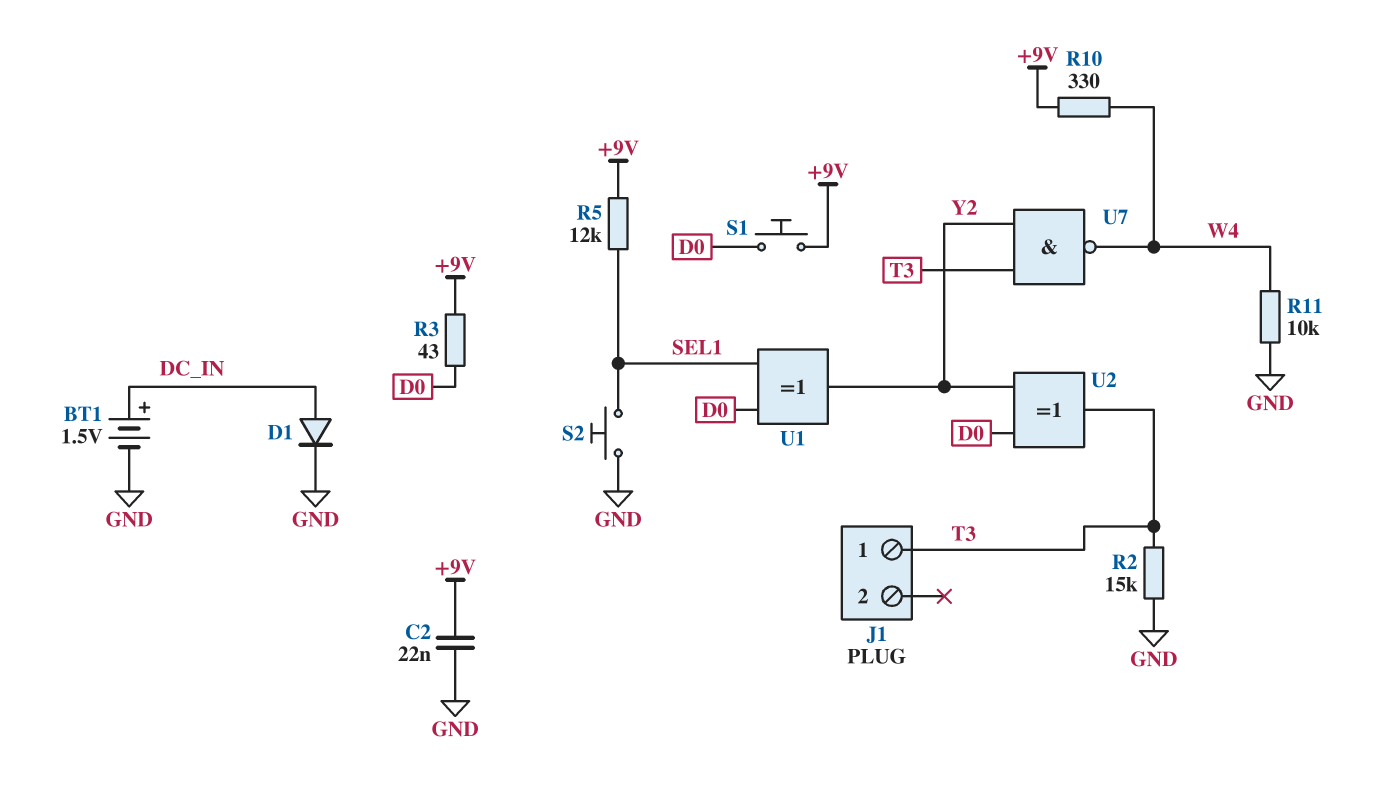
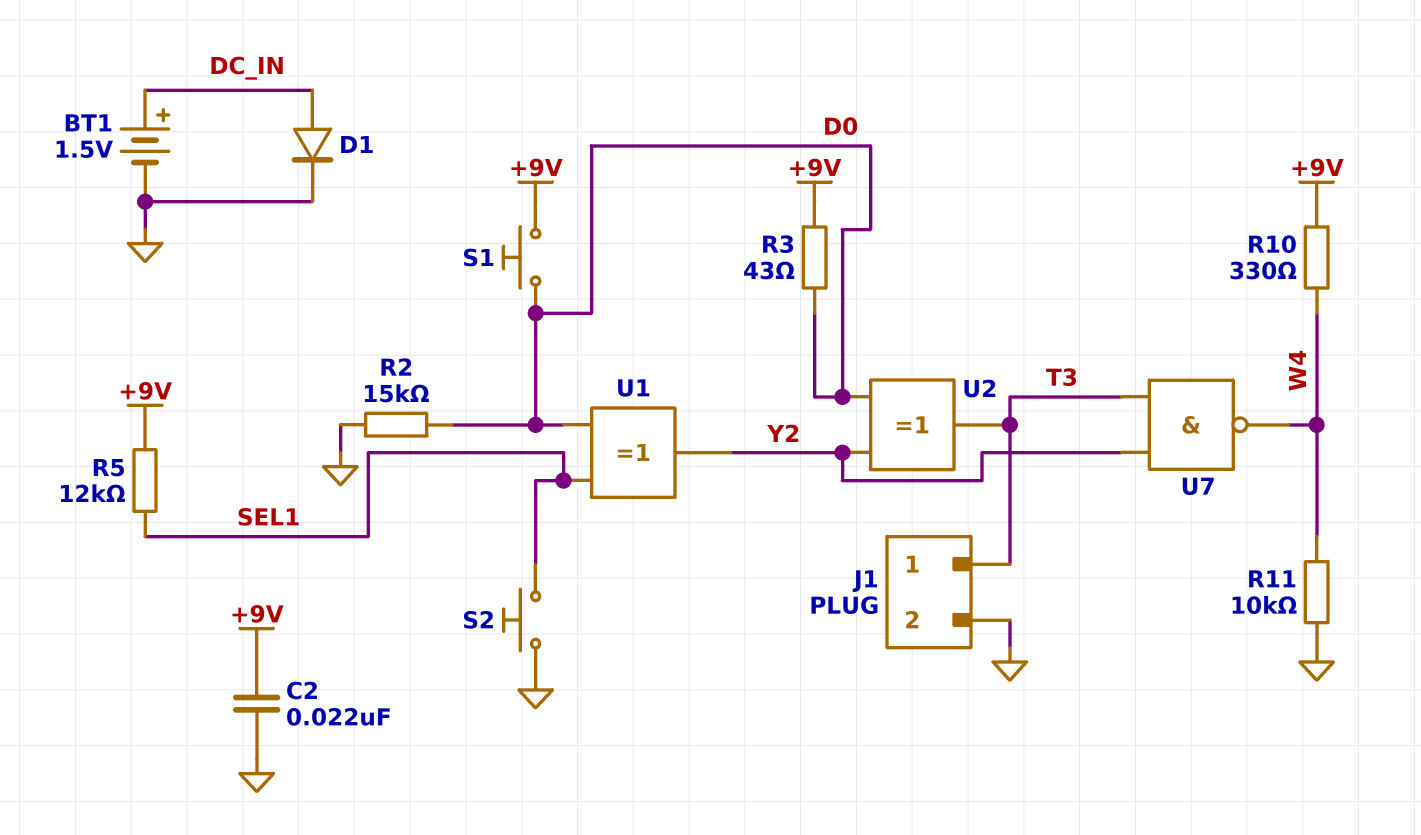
J1 pin 2: none -> GND
R2: 15k (GND, T3) -> 15k (D0, GND)

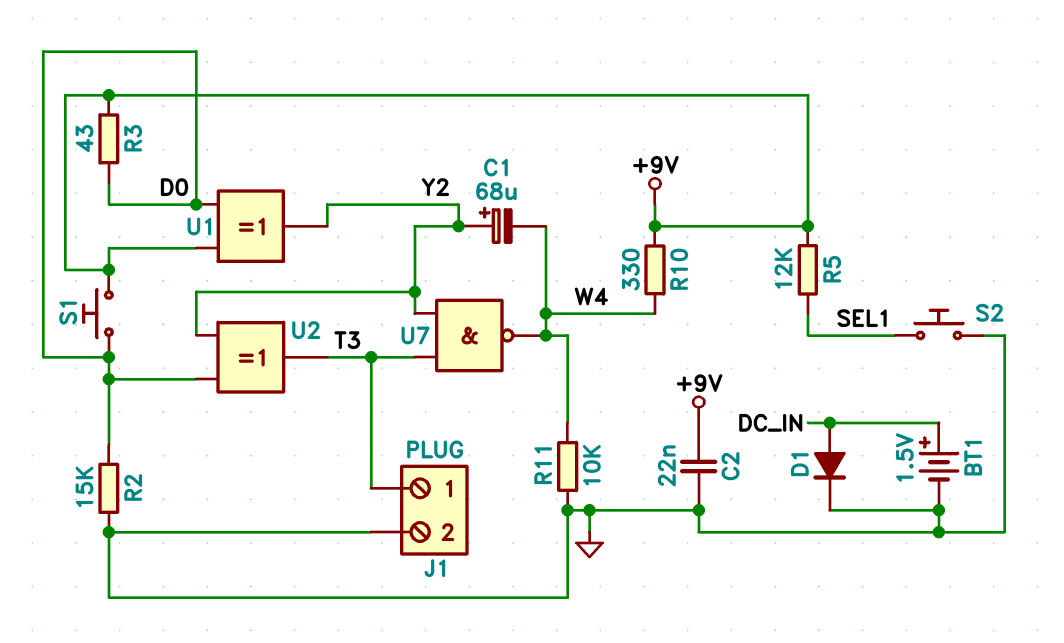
C1: none -> 68uF (plus Y2, minus W4)
U1: XOR (in D0, in SEL1, out Y2) -> XOR (in +9V, in D0, out Y2)

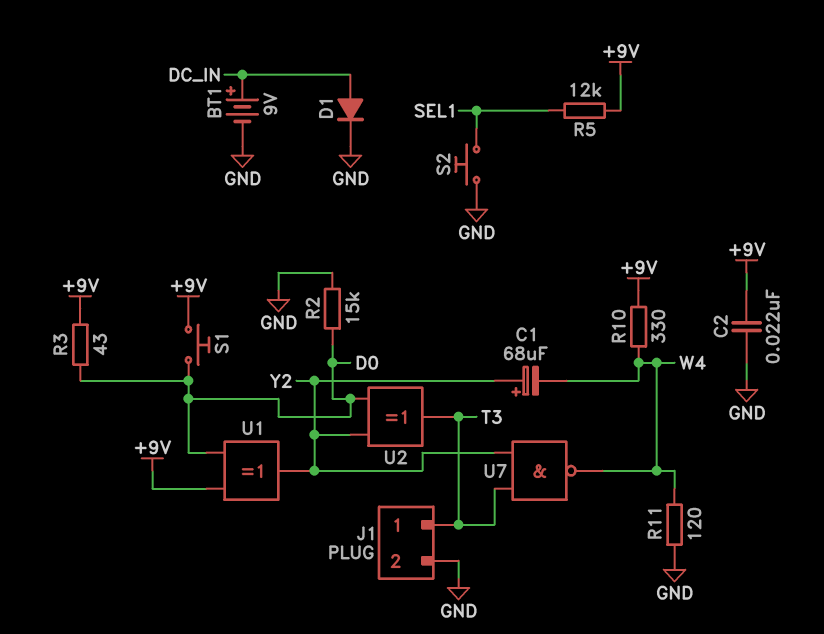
BT1: 1.5V (plus DC_IN, minus GND) -> 9V (plus DC_IN, minus GND)
R11: 10k (GND, W4) -> 120 (GND, W4)

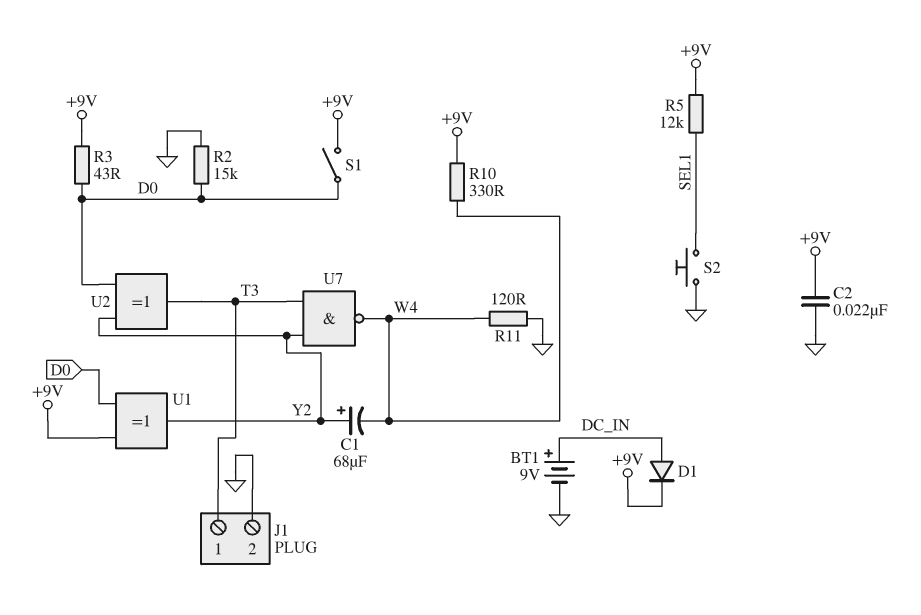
D1: diode (A DC_IN, K GND) -> diode (A DC_IN, K +9V)
S1: button (+9V, D0) -> switch (+9V, D0)

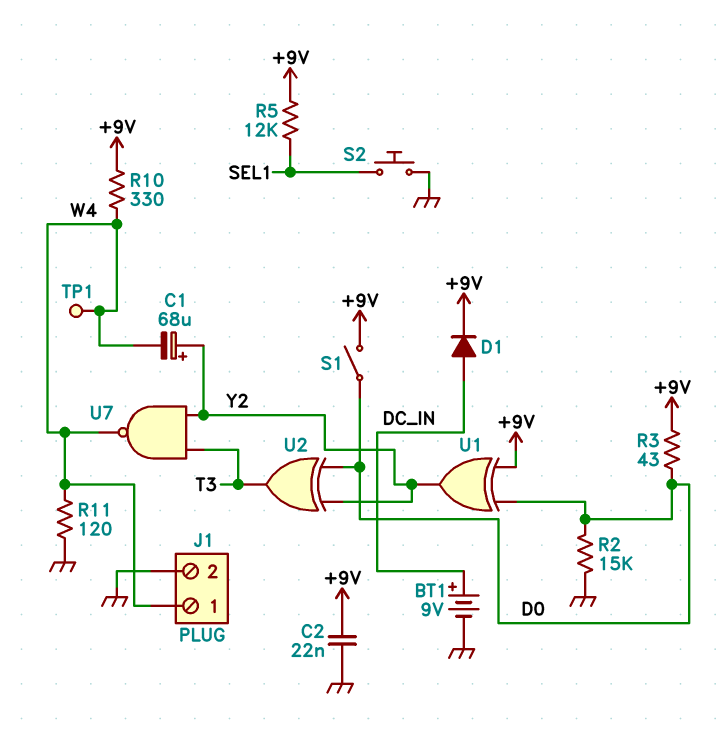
J1 pin 1: T3 -> W4
TP1: none -> test point (W4)

